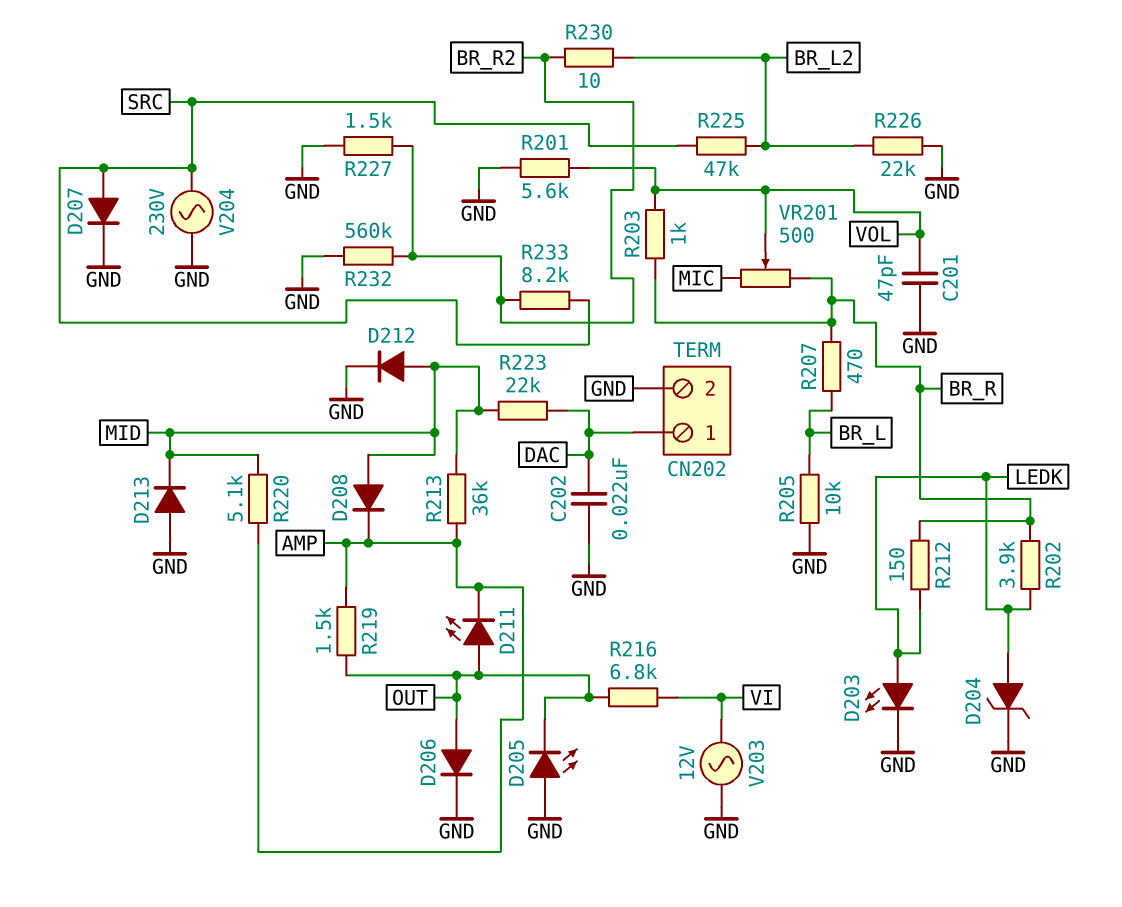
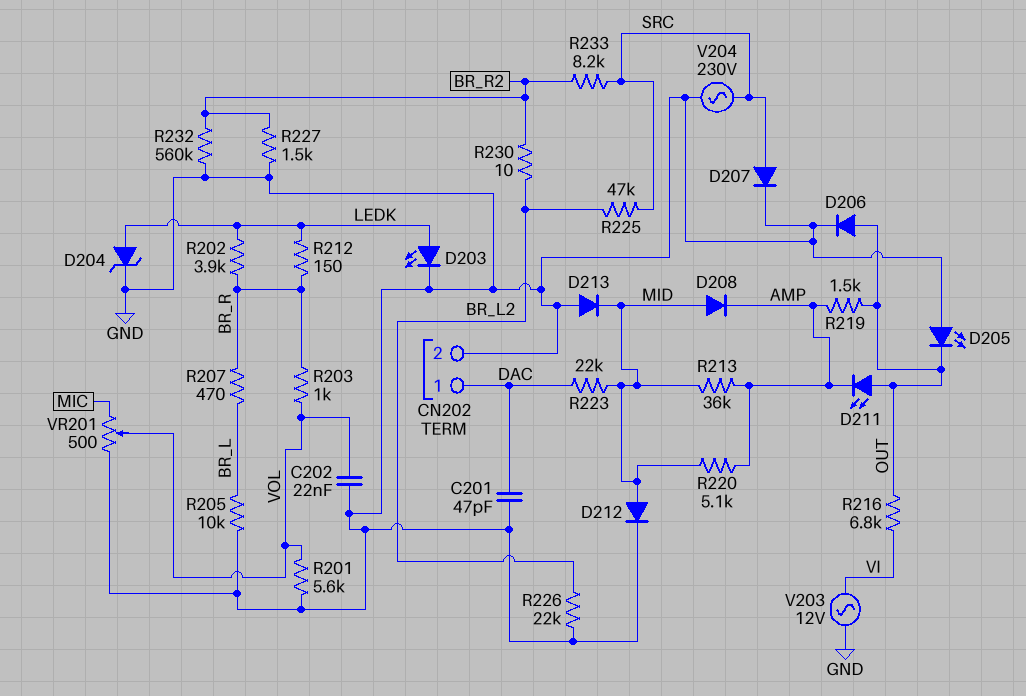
C201: 47pF (GND, VOL) -> 47pF (DAC, GND)
C202: 22nF (DAC, GND) -> 22nF (GND, VOL)
VR201: 500 (BR_R, MIC, wiper VOL) -> 500 (GND, MIC, wiper VOL)

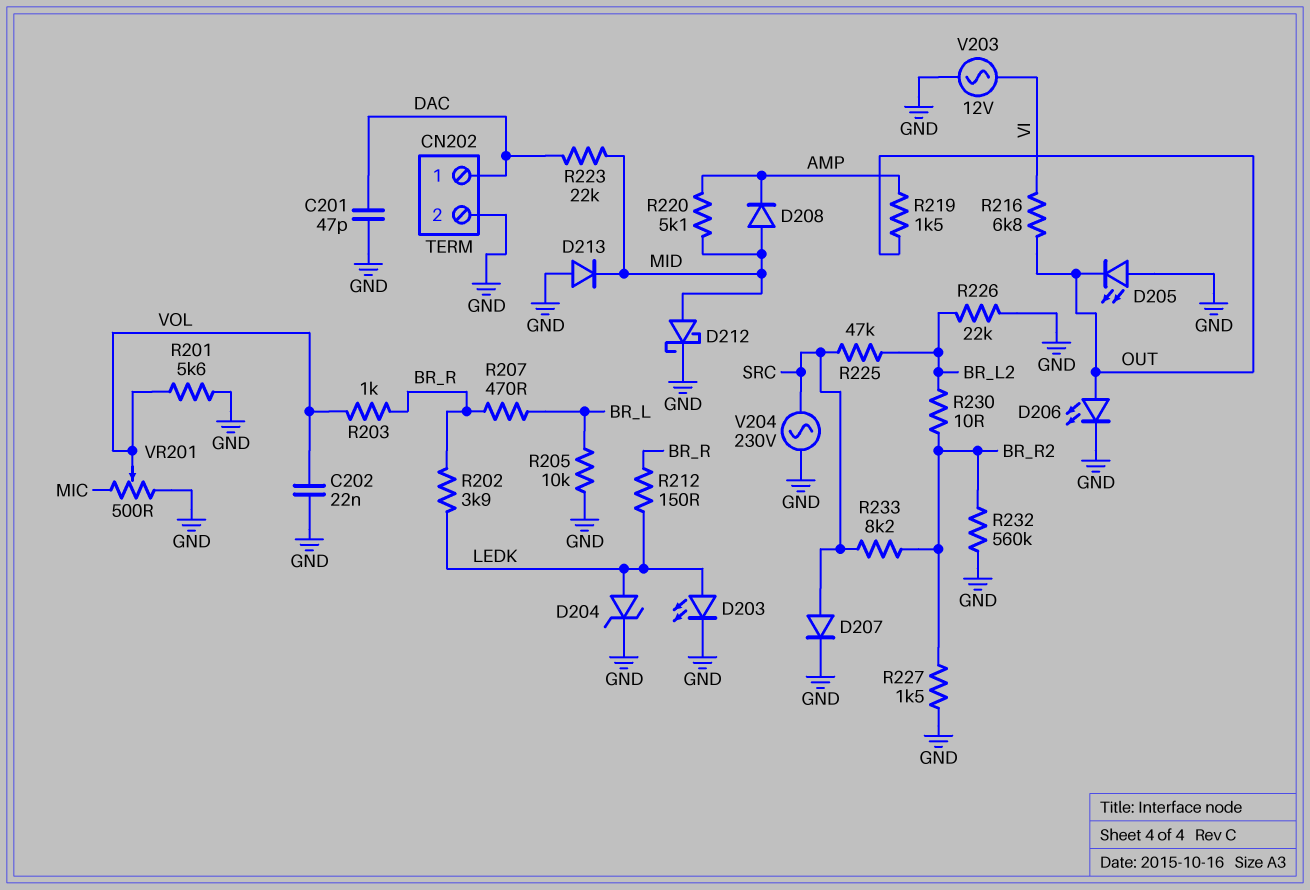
D206: diode (A OUT, K GND) -> LED (A OUT, K GND)
D211: LED (A OUT, K AMP) -> none
D212: diode (A MID, K GND) -> schottky (A MID, K GND)
R213: 36k (AMP, MID) -> none

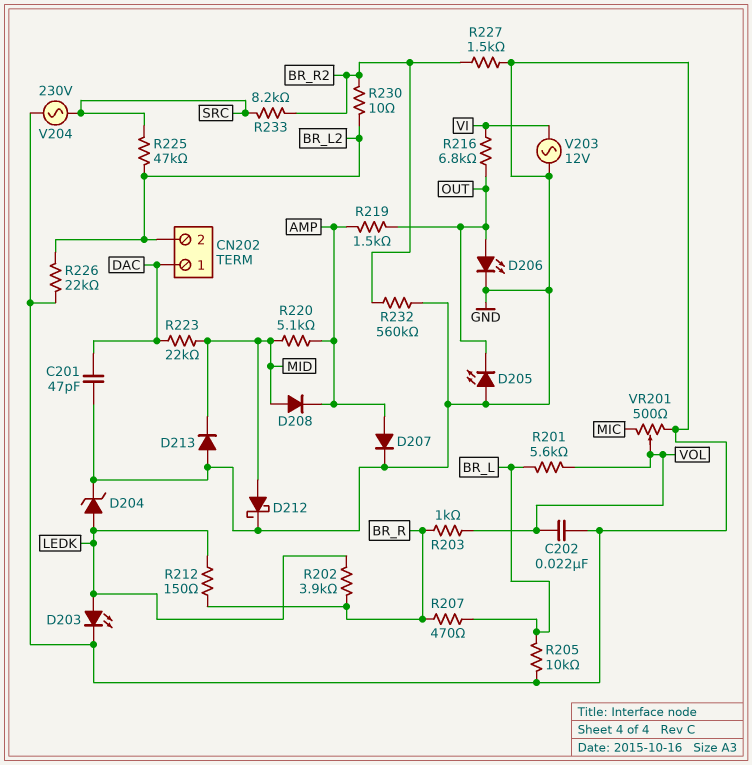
CN202 pin 2: GND -> BR_L2
D207: diode (A SRC, K GND) -> diode (A AMP, K GND)
R201: 5.6k (GND, VOL) -> 5.6k (BR_L, VOL)

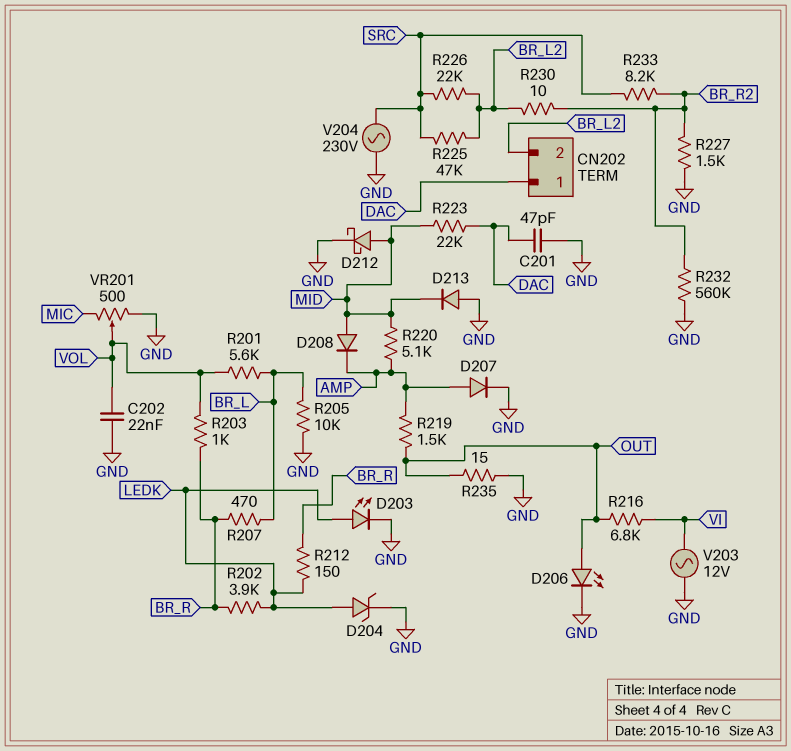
D205: LED (A GND, K OUT) -> none
R226: 22k (BR_L2, GND) -> 22k (BR_L2, SRC)
R235: none -> 15 (GND, OUT)

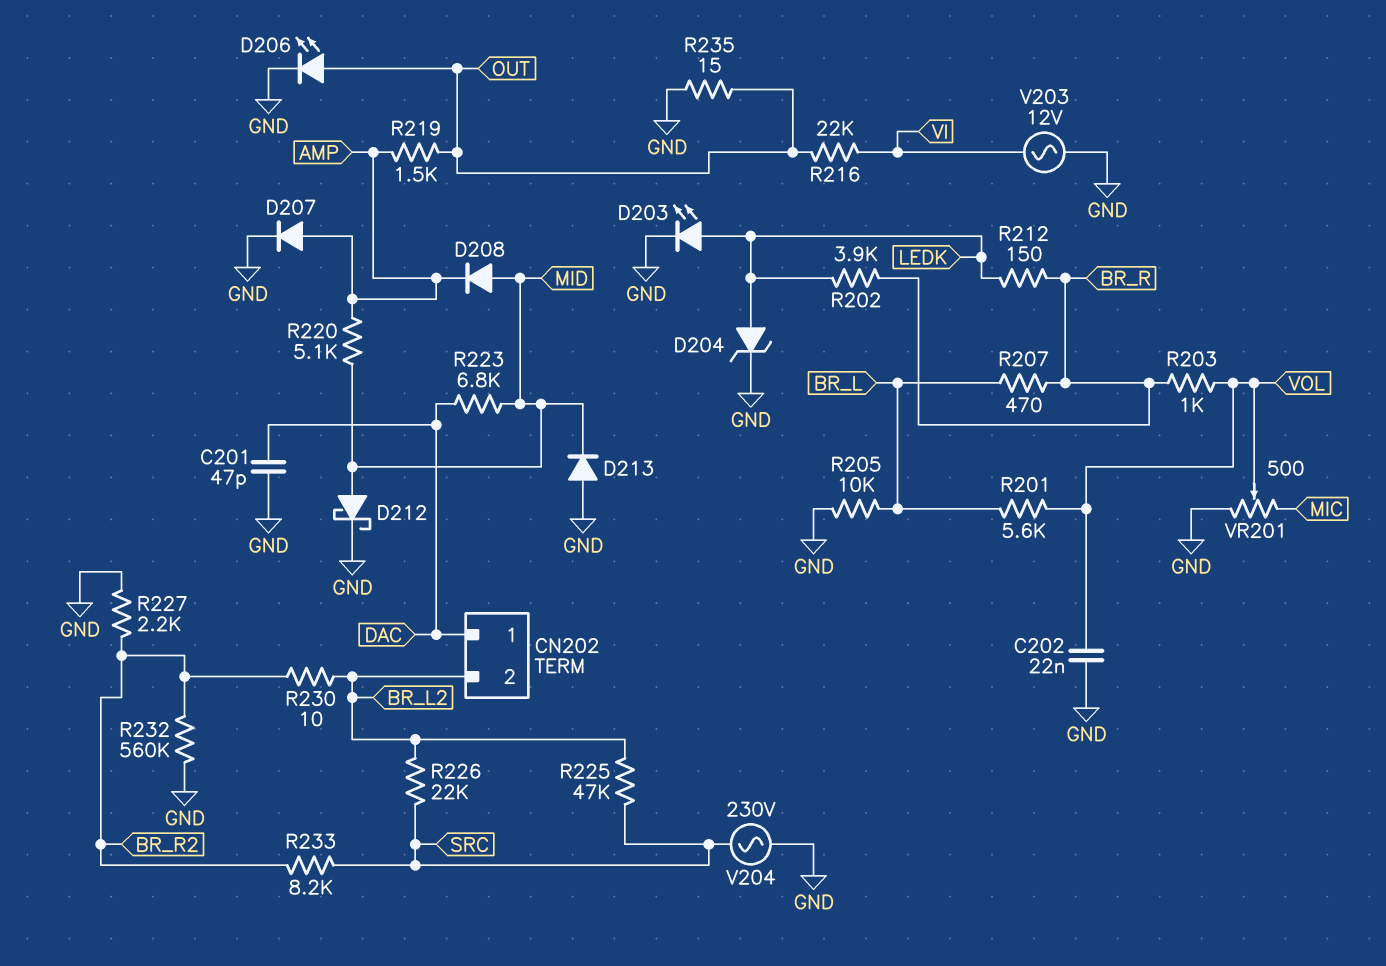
R216: 6.8k (OUT, VI) -> 22k (OUT, VI)
R223: 22k (DAC, MID) -> 6.8k (DAC, MID)
R227: 1.5k (BR_R2, GND) -> 2.2k (BR_R2, GND)

